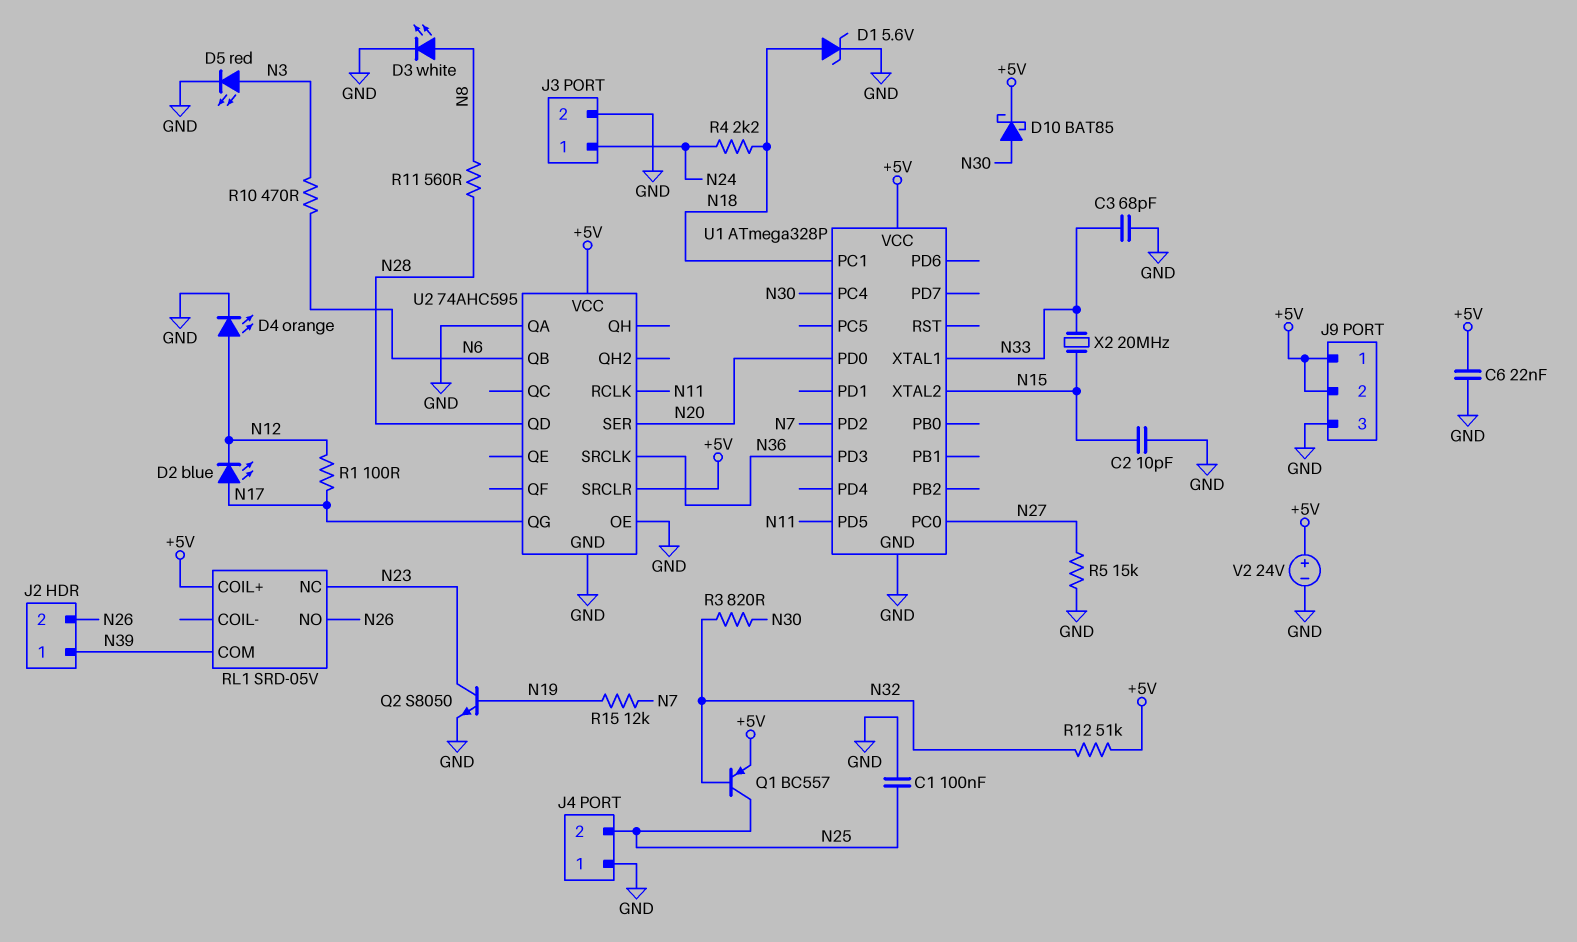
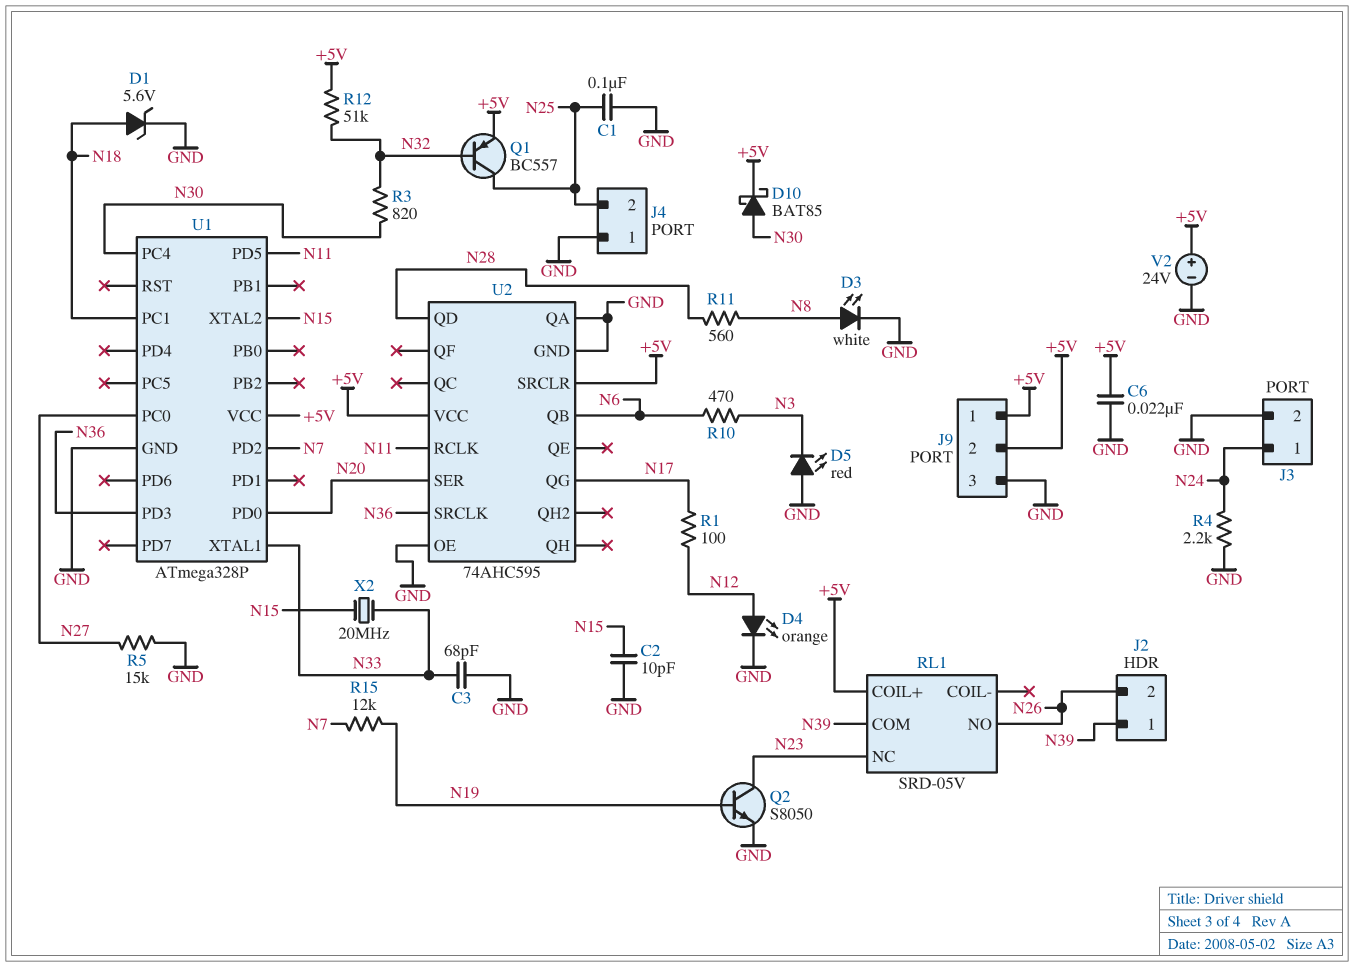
D2: LED blue (A N17, K N12) -> none
D5: LED red (A N3, K GND) -> LED red (A GND, K N3)
R4: 2.2k (N18, N24) -> 2.2k (GND, N24)

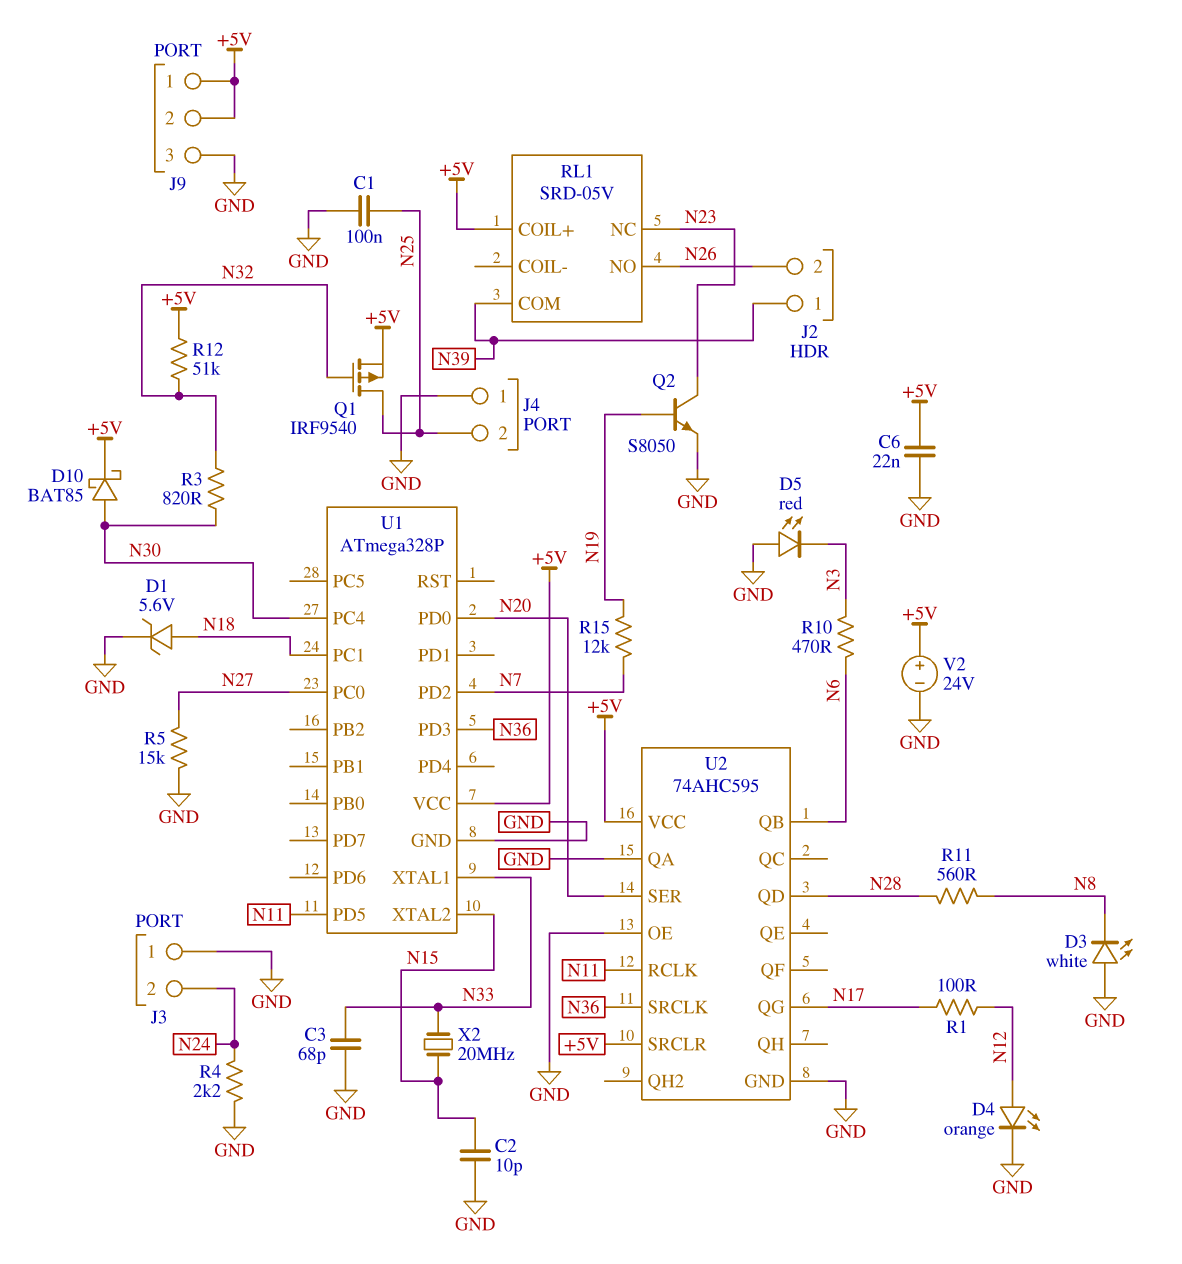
D3: LED white (A N8, K GND) -> LED white (A GND, K N8)
J3 pin 1: N24 -> GND
J3 pin 2: GND -> N24
Q1: PNP BC557 (B N32, C N25, E +5V) -> PMOS IRF9540 (G N32, D N25, S +5V)

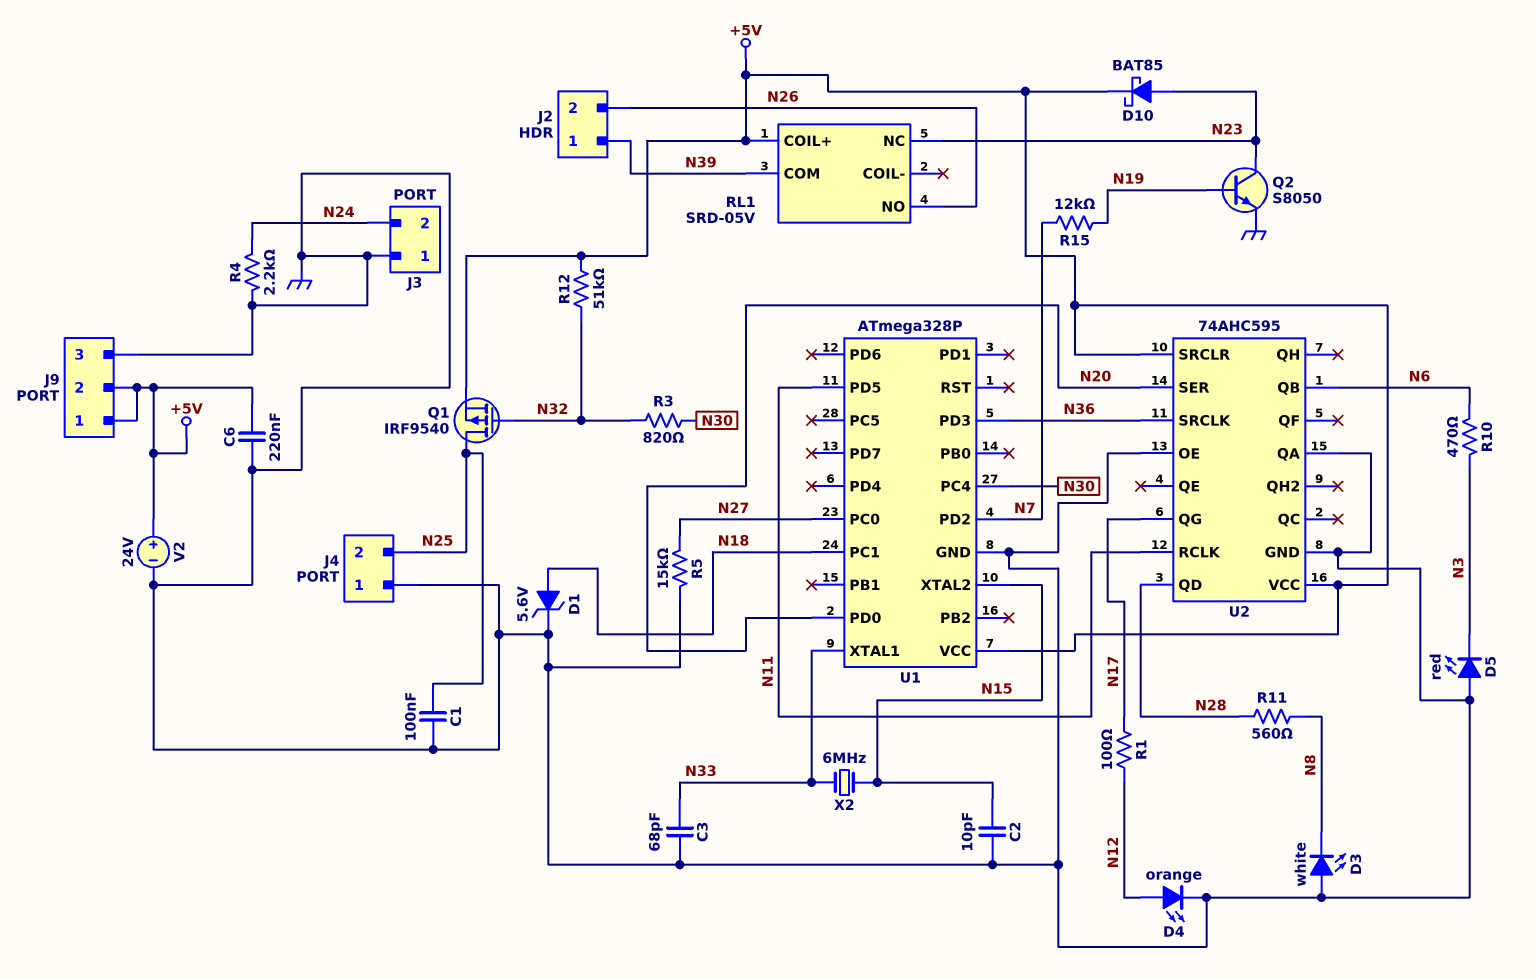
C6: 22nF (+5V, GND) -> 220nF (+5V, GND)
D10: schottky BAT85 (A N30, K +5V) -> schottky BAT85 (A N23, K +5V)
X2: 20MHz (N15, N33) -> 6MHz (N15, N33)

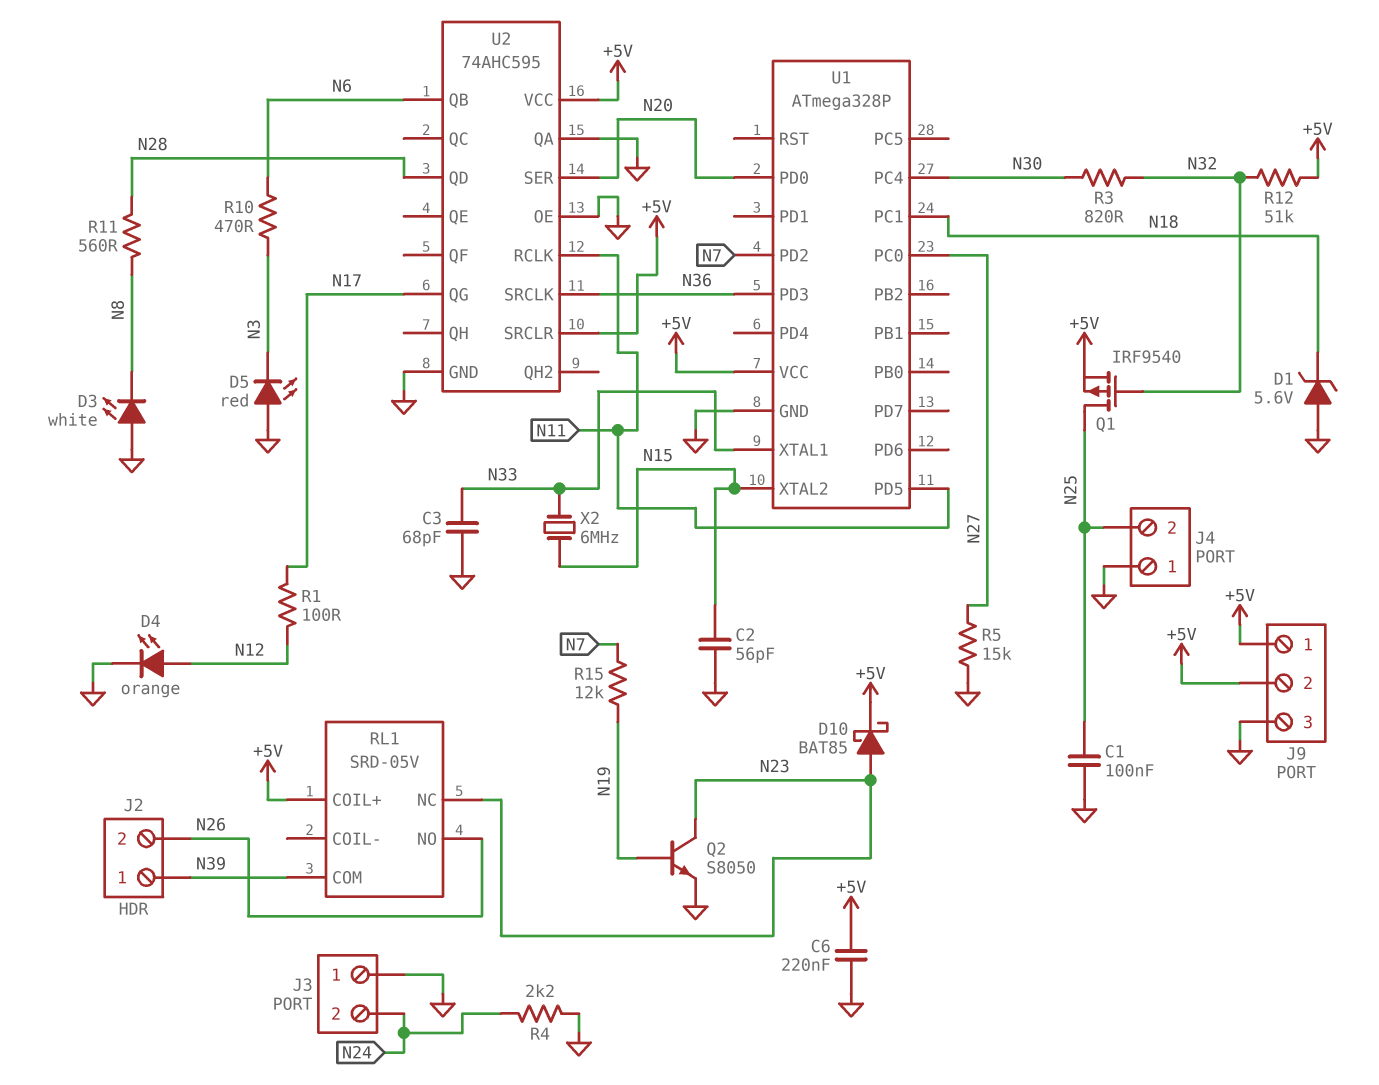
C2: 10pF (GND, N15) -> 56pF (GND, N15)
D1: zener 5.6V (A N18, K GND) -> zener 5.6V (A GND, K N18)
V2: 24V (plus +5V, minus GND) -> none

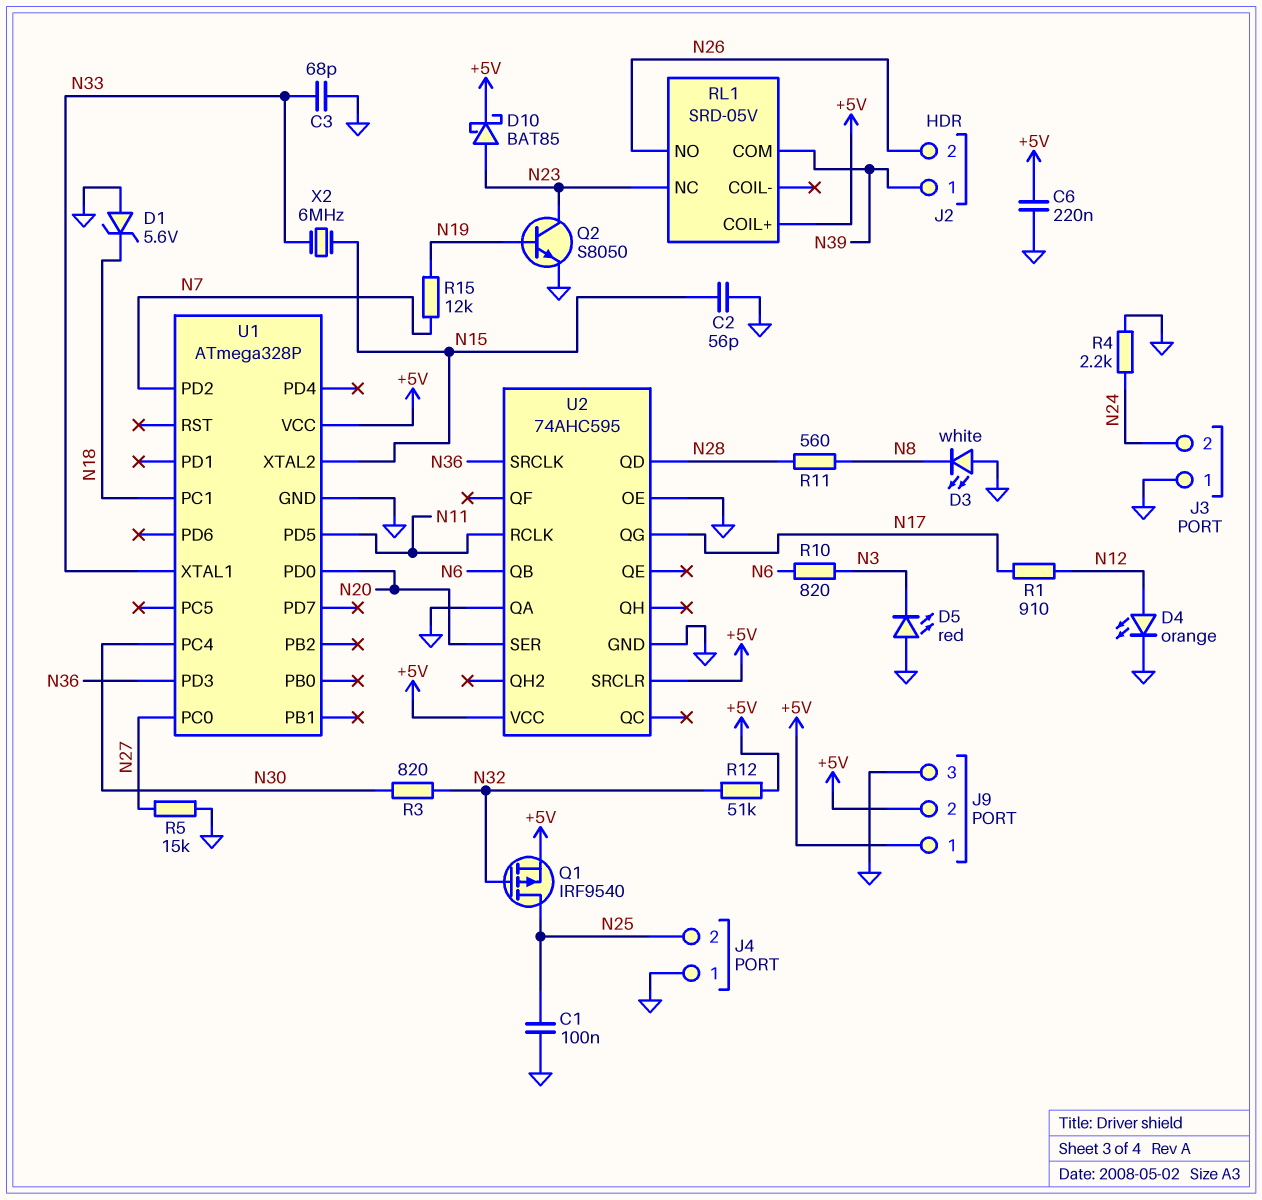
R1: 100 (N12, N17) -> 910 (N12, N17)
R10: 470 (N3, N6) -> 820 (N3, N6)

